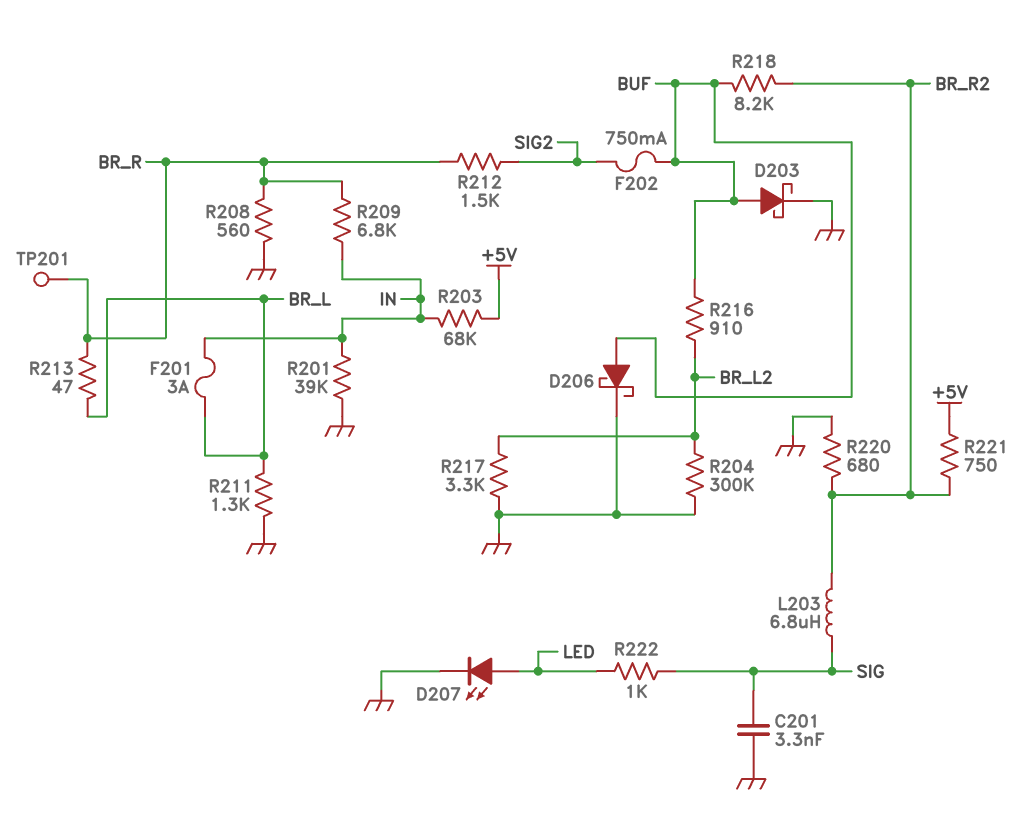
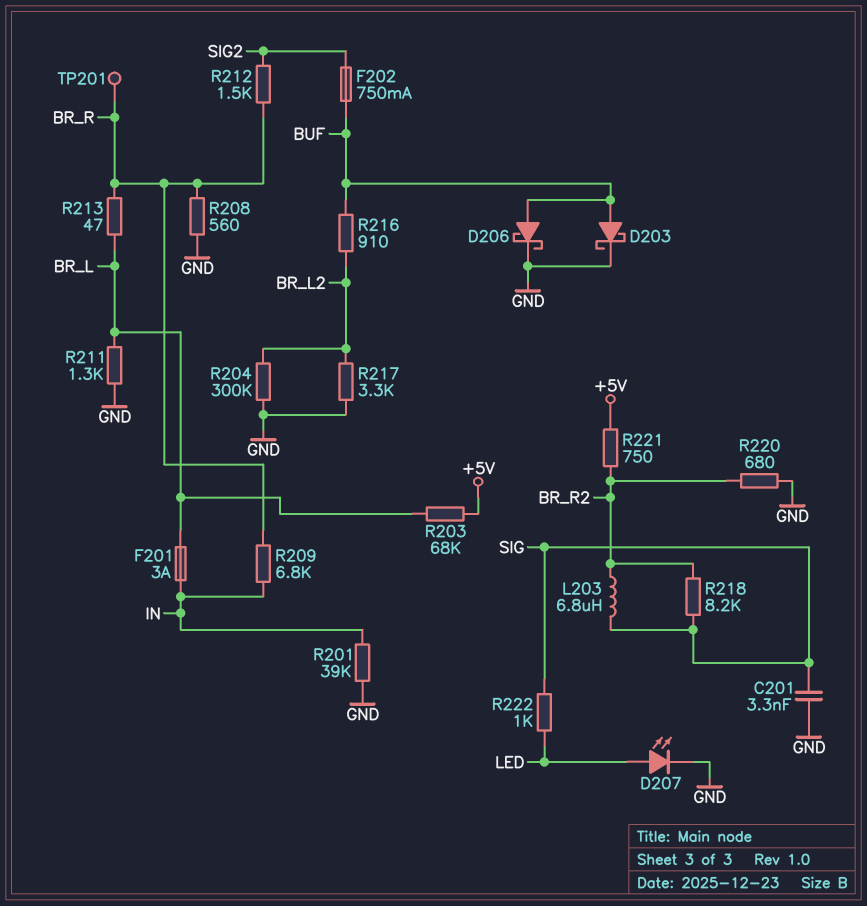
R203: 68k (+5V, IN) -> 68k (+5V, BR_L)
R218: 8.2k (BR_R2, BUF) -> 8.2k (BR_R2, SIG)

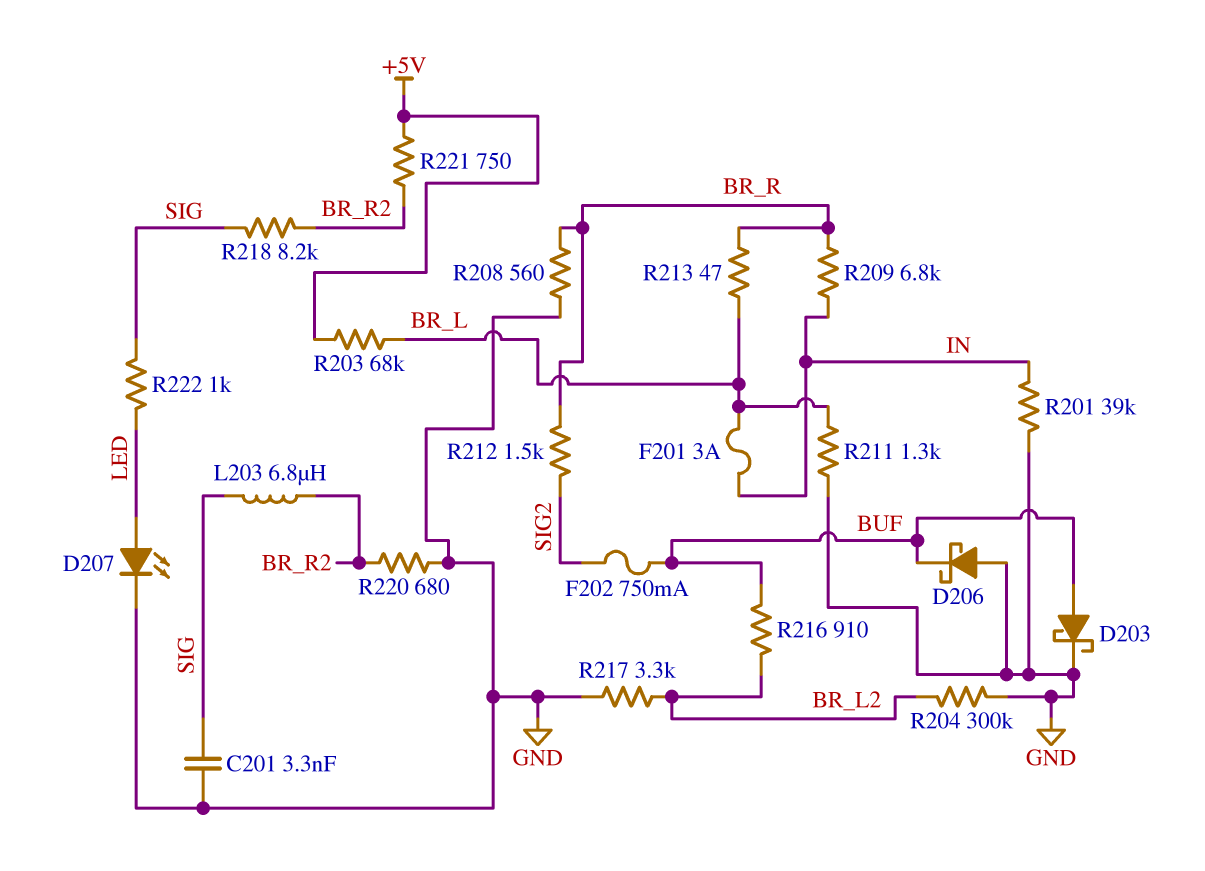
D206: schottky (A BUF, K GND) -> schottky (A GND, K BUF)
TP201: test point (BR_R) -> none

